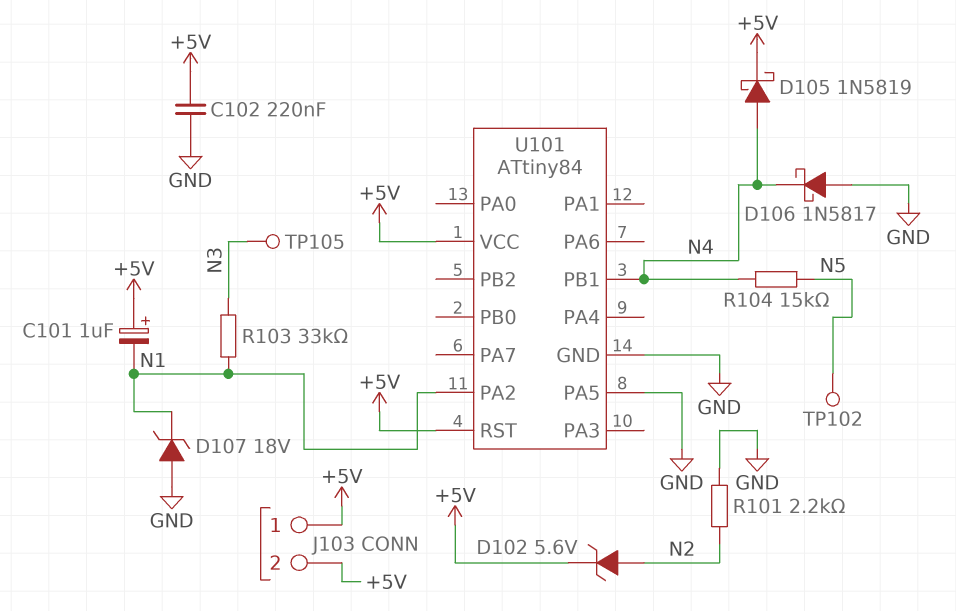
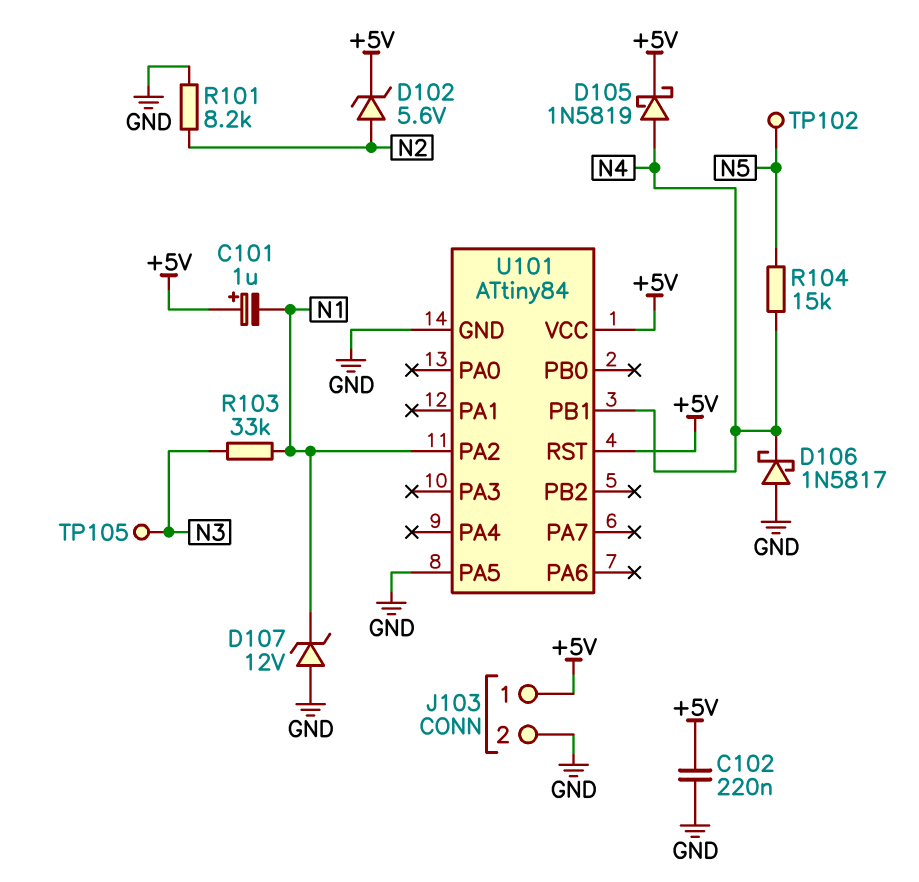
D107: zener 18V (A GND, K N1) -> zener 12V (A GND, K N1)
J103 pin 2: +5V -> GND
R101: 2.2k (GND, N2) -> 8.2k (GND, N2)

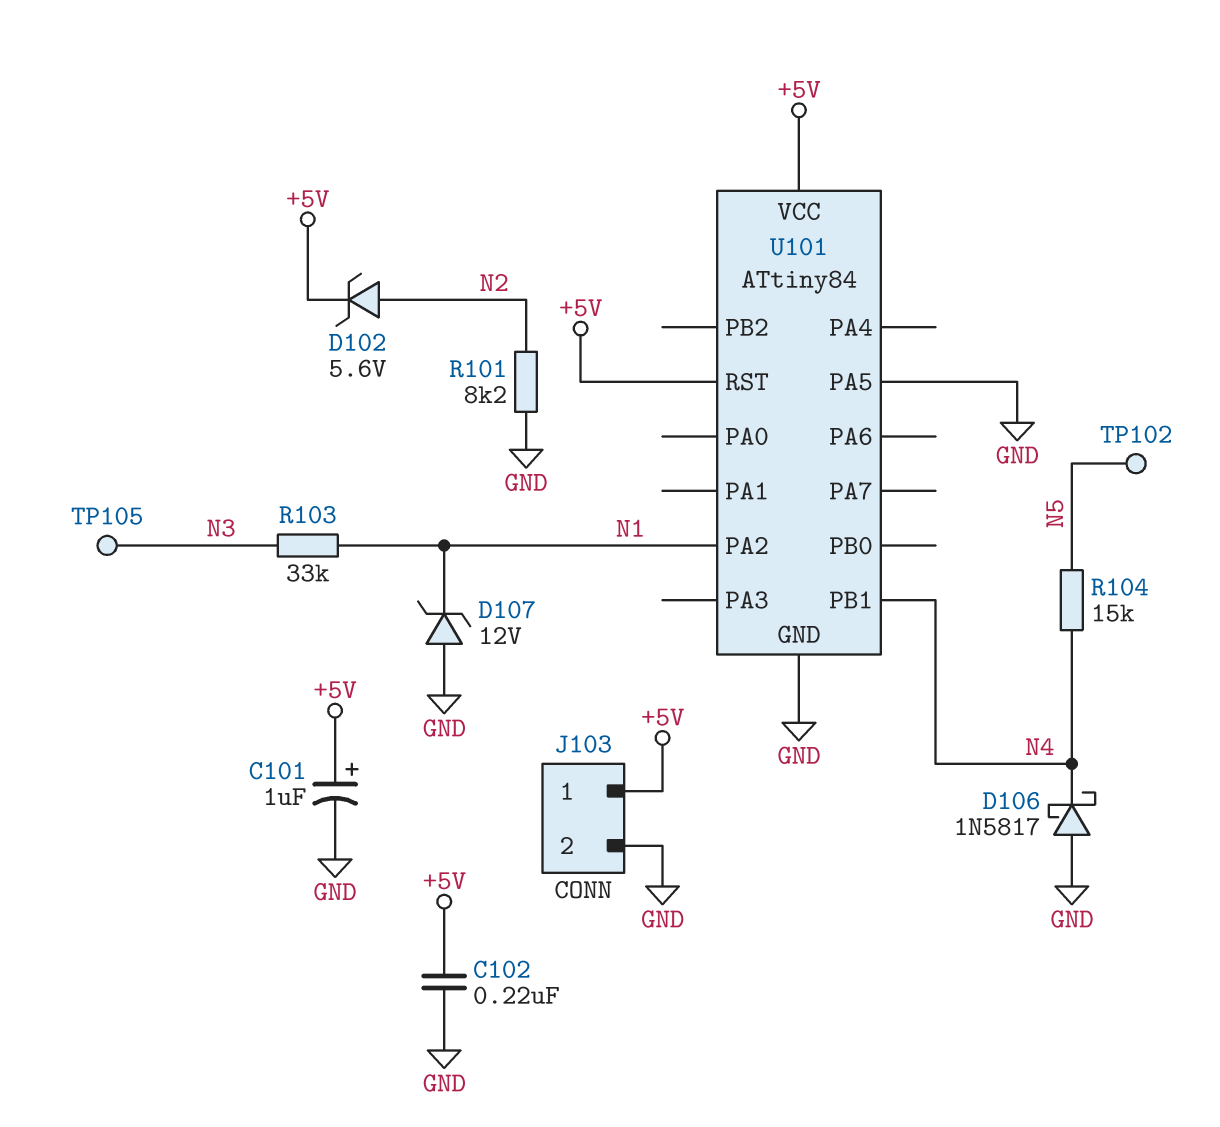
C101: 1uF (plus +5V, minus N1) -> 1uF (plus +5V, minus GND)
D105: schottky 1N5819 (A N4, K +5V) -> none

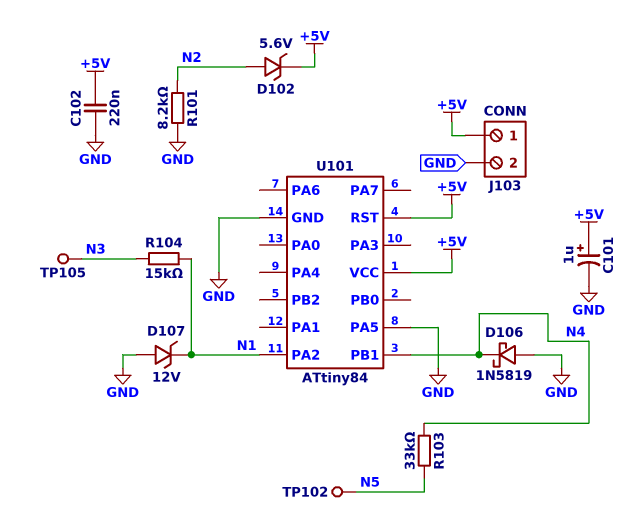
D106: schottky 1N5817 (A GND, K N4) -> schottky 1N5819 (A GND, K N4)
R103: 33k (N1, N3) -> 33k (N4, N5)
R104: 15k (N4, N5) -> 15k (N1, N3)

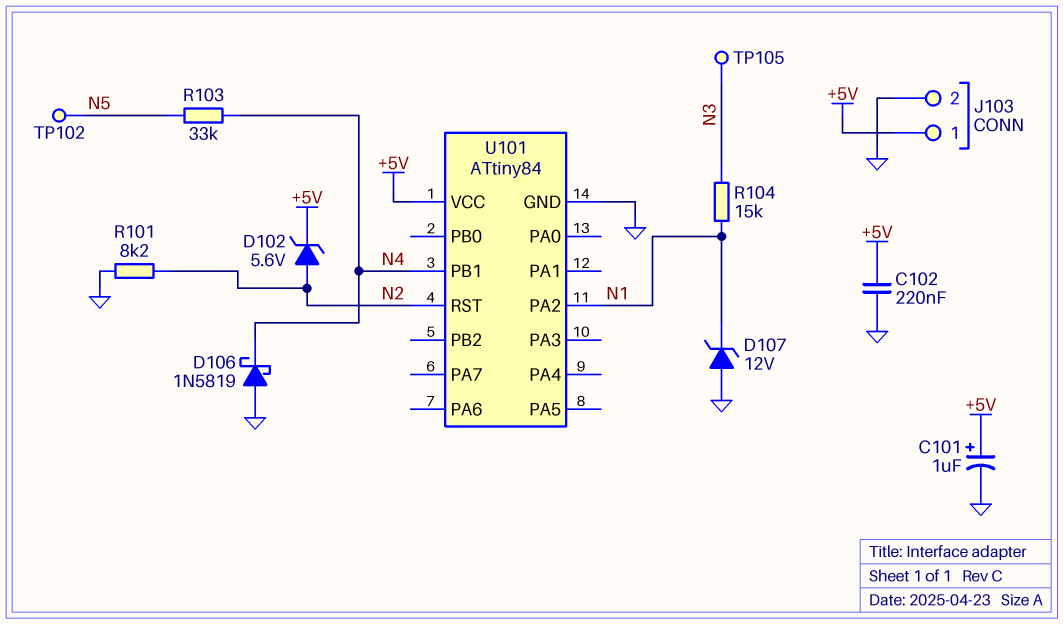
U101 pin PA5: GND -> none
U101 pin RST: +5V -> N2

